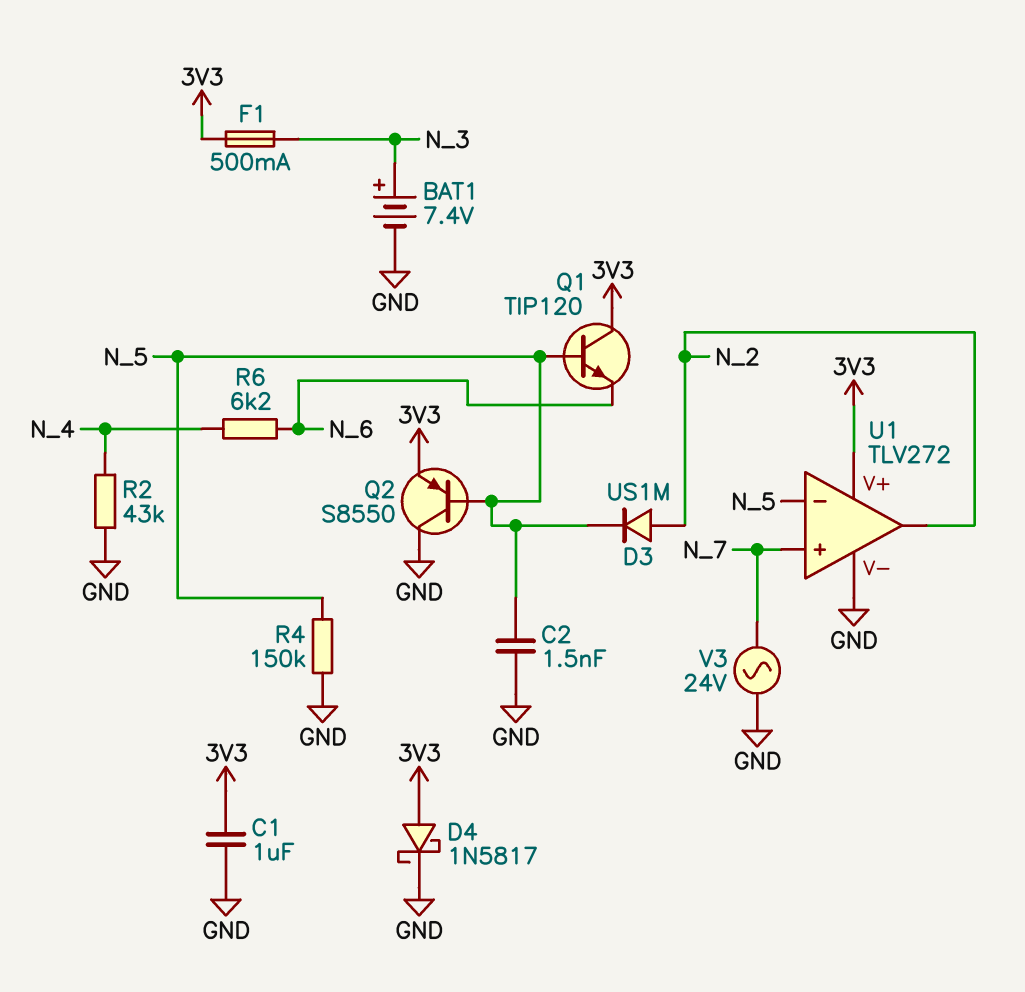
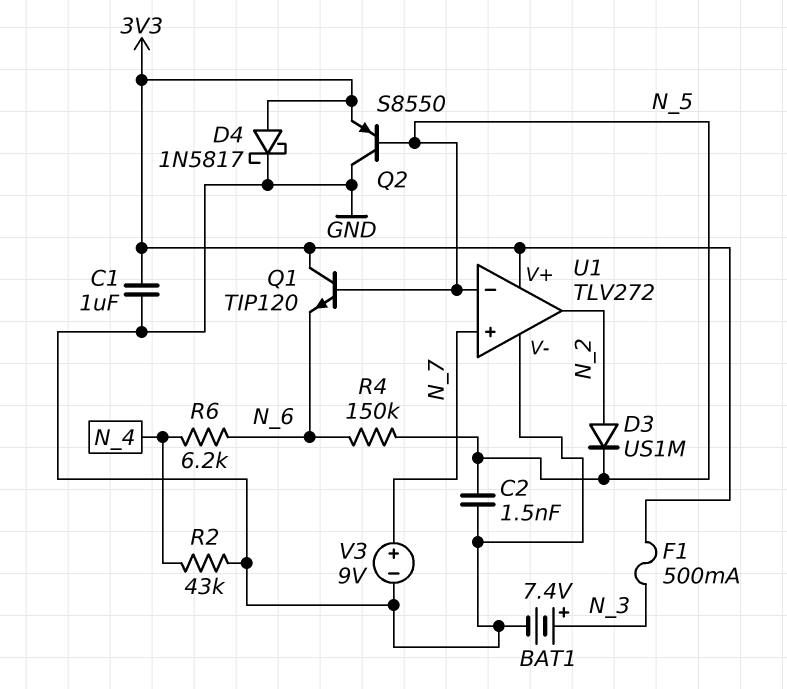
R4: 150k (GND, N_5) -> 150k (N_5, N_6)
V3: AC 24V (GND, N_7) -> 9V (plus N_7, minus GND)

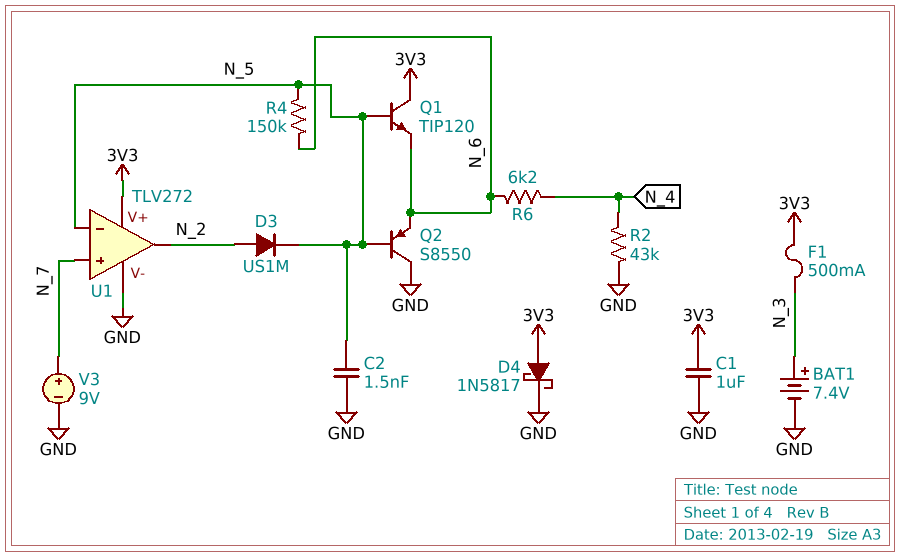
Q2: PNP S8550 (B N_5, C GND, E 3V3) -> PNP S8550 (B N_5, C GND, E N_6)

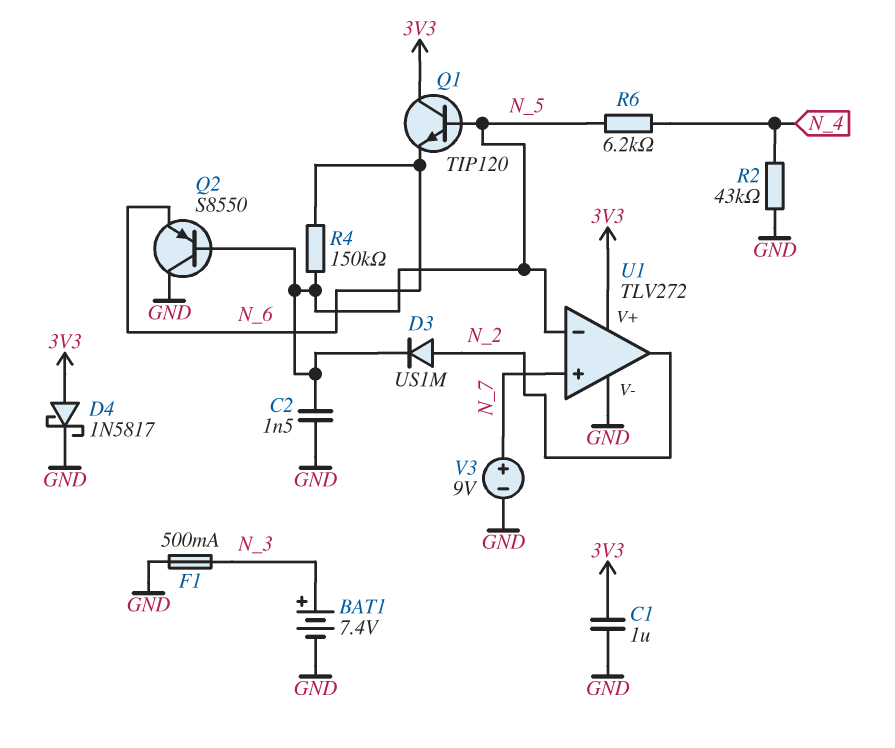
F1: 500mA (3V3, N_3) -> 500mA (GND, N_3)
R6: 6.2k (N_4, N_6) -> 6.2k (N_4, N_5)

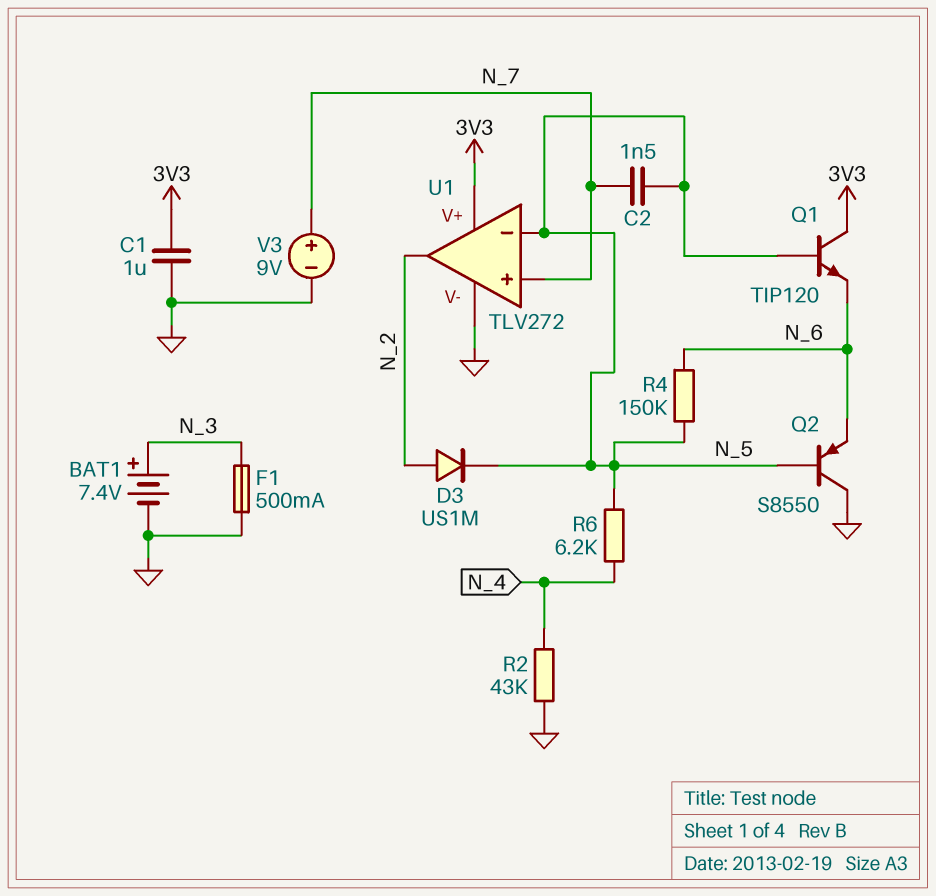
C2: 1.5nF (GND, N_5) -> 1.5nF (N_5, N_7)
D4: schottky 1N5817 (A 3V3, K GND) -> none

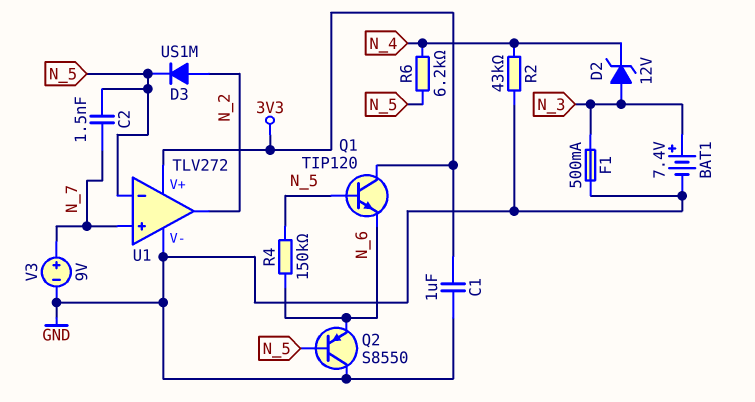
D2: none -> zener 12V (A N_3, K N_4)

